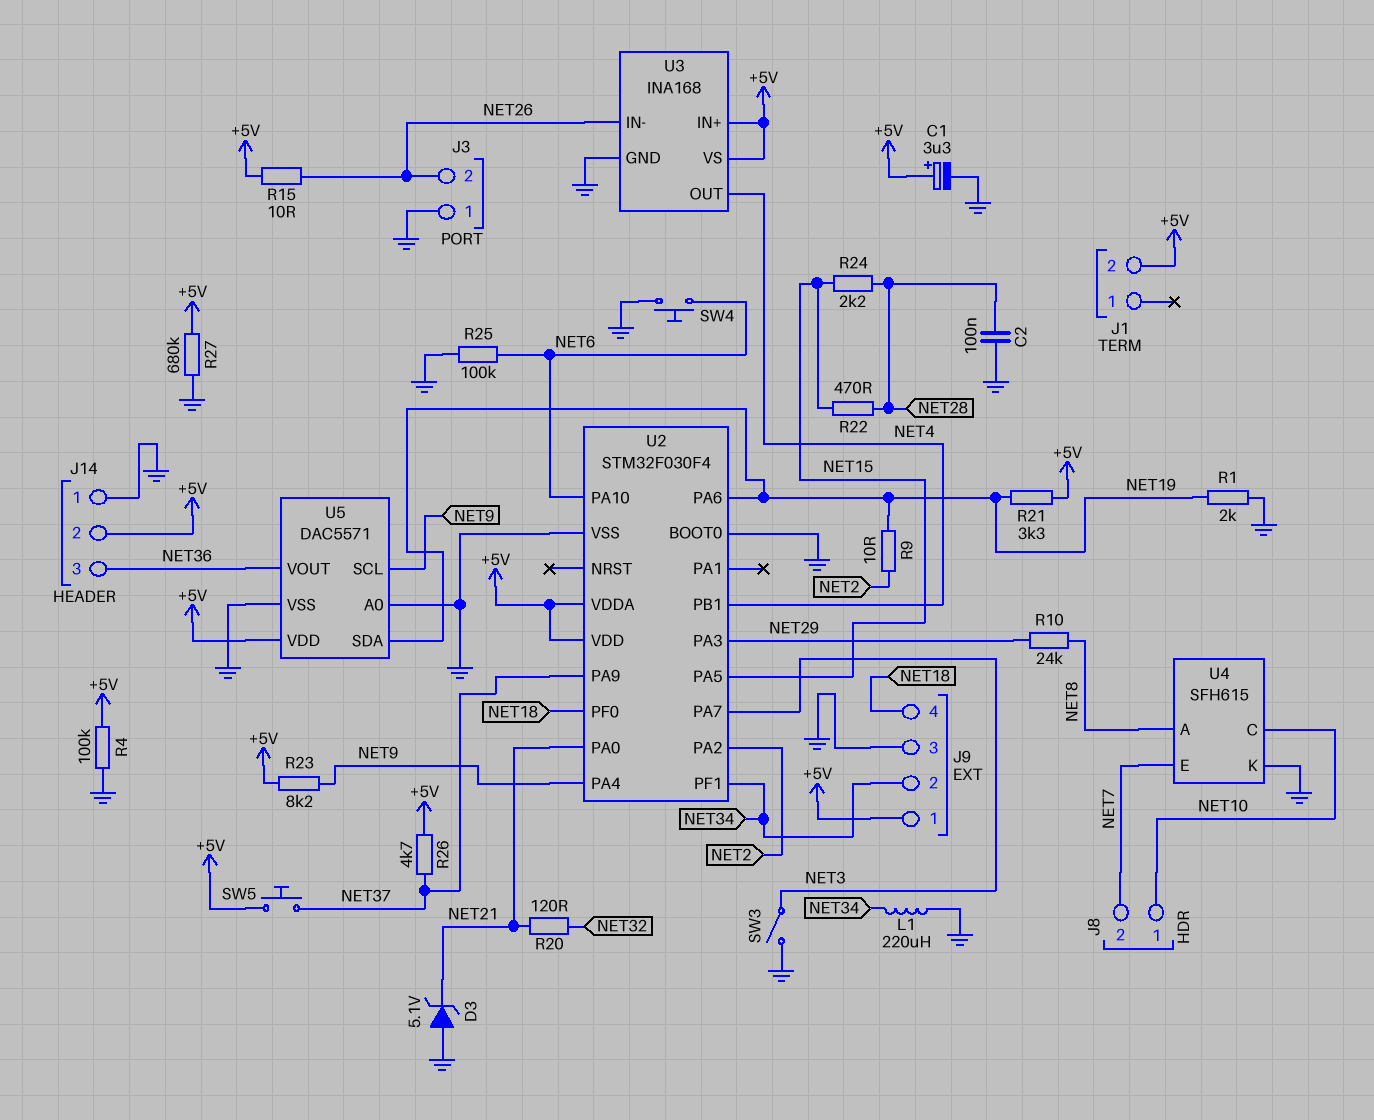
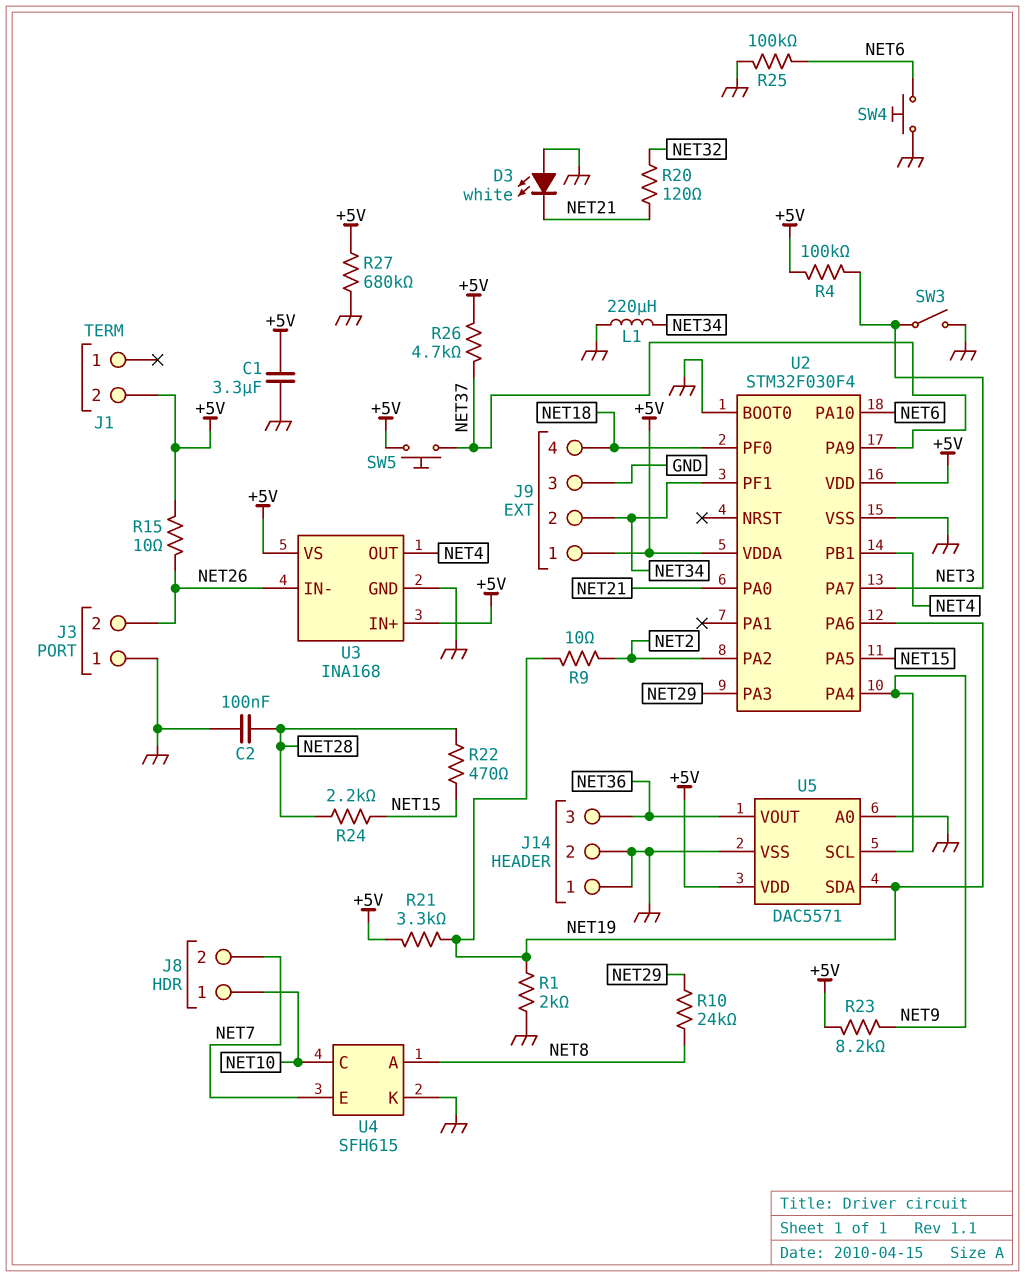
C1: 3.3uF (plus +5V, minus GND) -> 3.3uF (+5V, GND)
D3: zener 5.1V (A GND, K NET21) -> LED white (A GND, K NET21)
J14 pin 2: +5V -> GND
R4: 100k (+5V, GND) -> 100k (+5V, NET3)

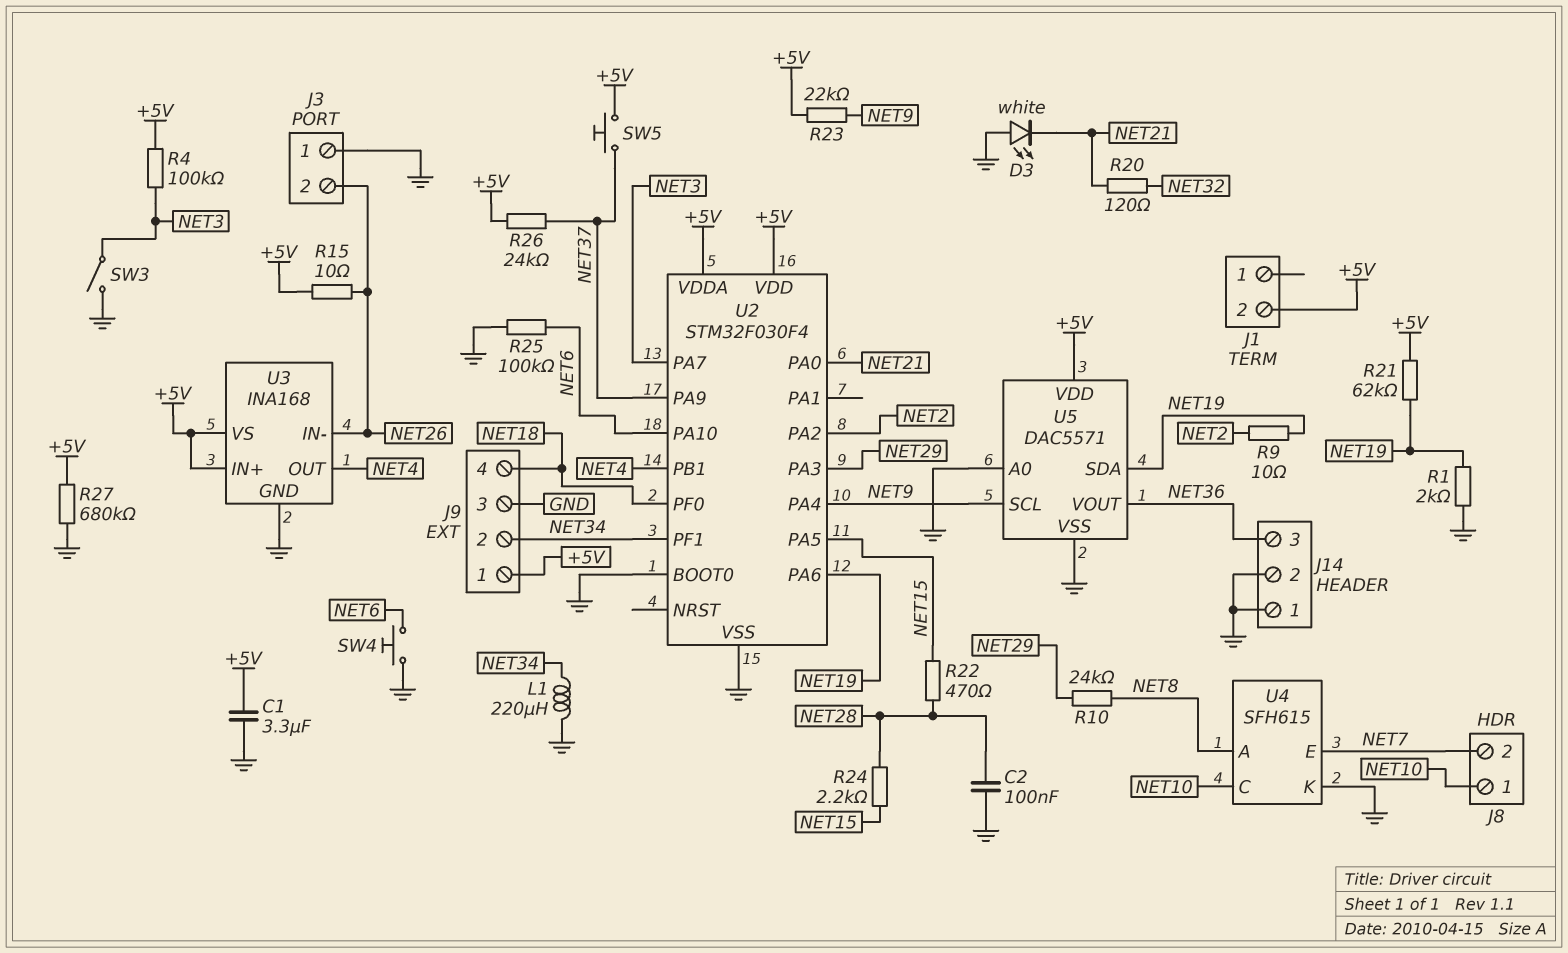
R21: 3.3k (+5V, NET19) -> 62k (+5V, NET19)
R23: 8.2k (+5V, NET9) -> 22k (+5V, NET9)
R26: 4.7k (+5V, NET37) -> 24k (+5V, NET37)

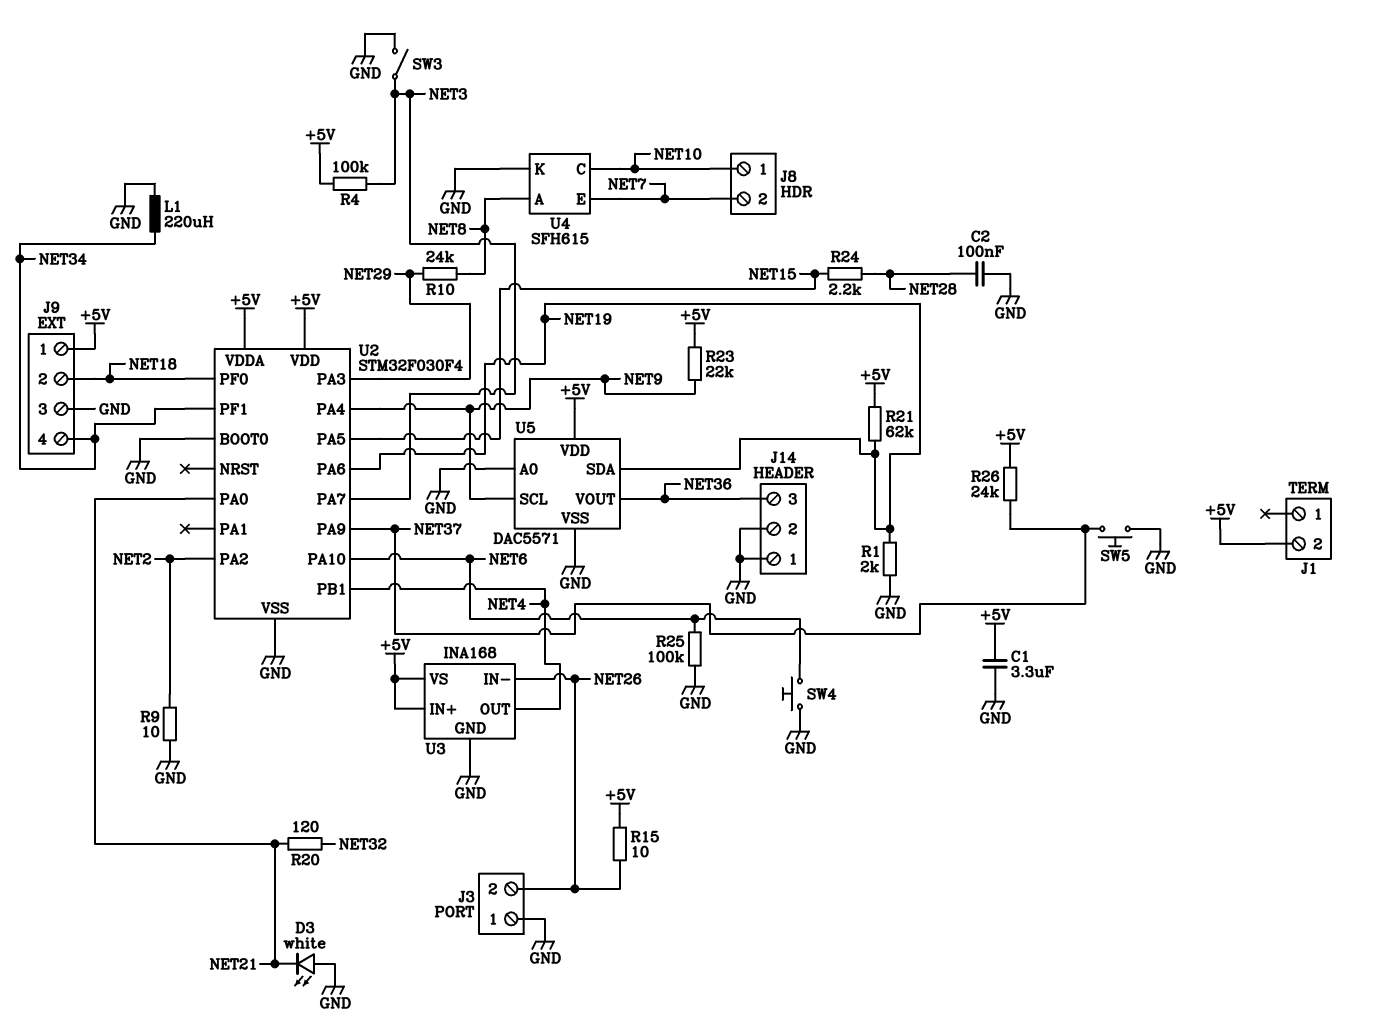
J9 pin 2: NET34 -> NET18
J9 pin 4: NET18 -> NET34
R9: 10 (NET2, NET19) -> 10 (GND, NET2)
R22: 470 (NET15, NET28) -> none
R27: 680k (+5V, GND) -> none
SW5: button (+5V, NET37) -> button (GND, NET37)

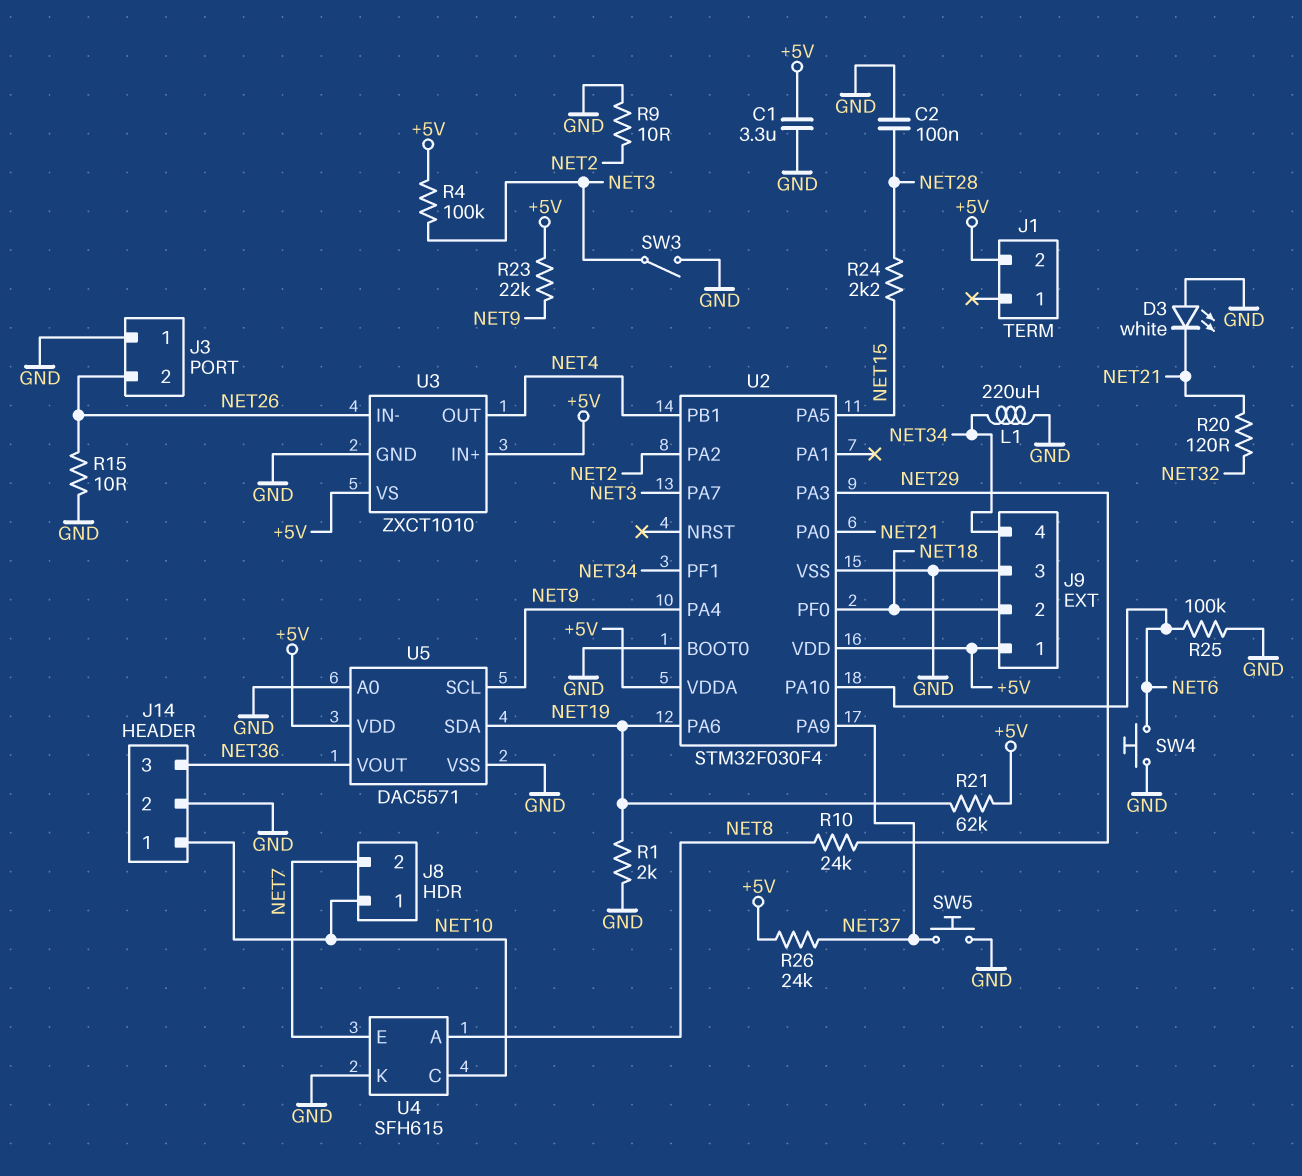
J14 pin 1: GND -> NET10
R15: 10 (+5V, NET26) -> 10 (GND, NET26)
U3: INA168 -> ZXCT1010

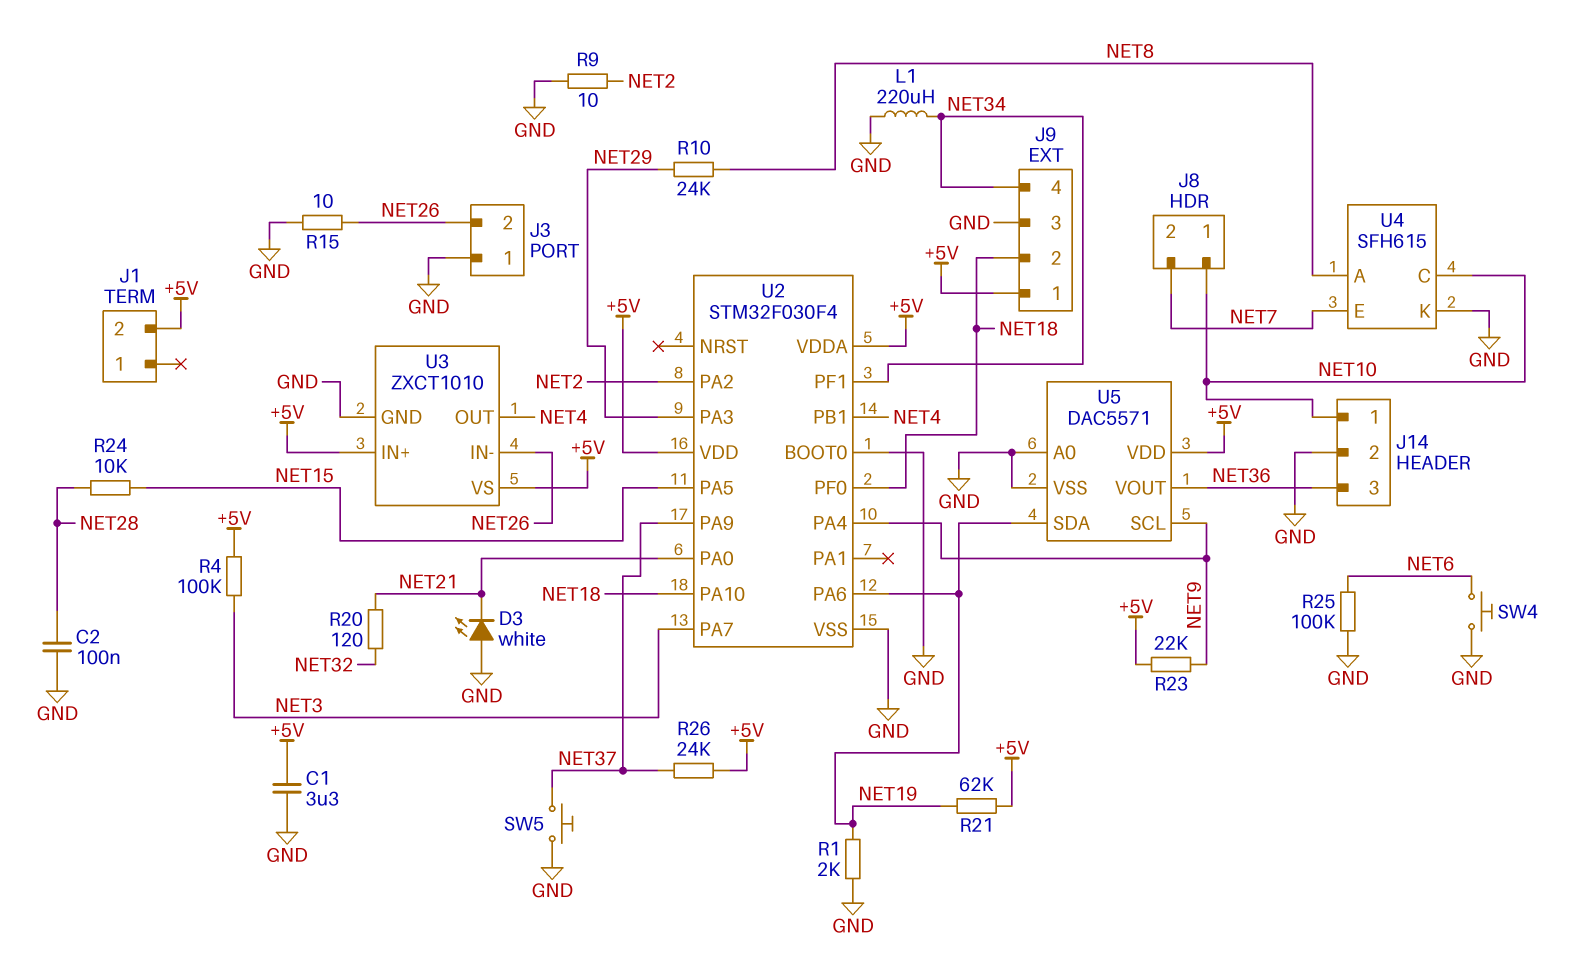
R24: 2.2k (NET15, NET28) -> 10k (NET15, NET28)
SW3: switch (GND, NET3) -> none
U2 pin PA10: NET6 -> NET18

